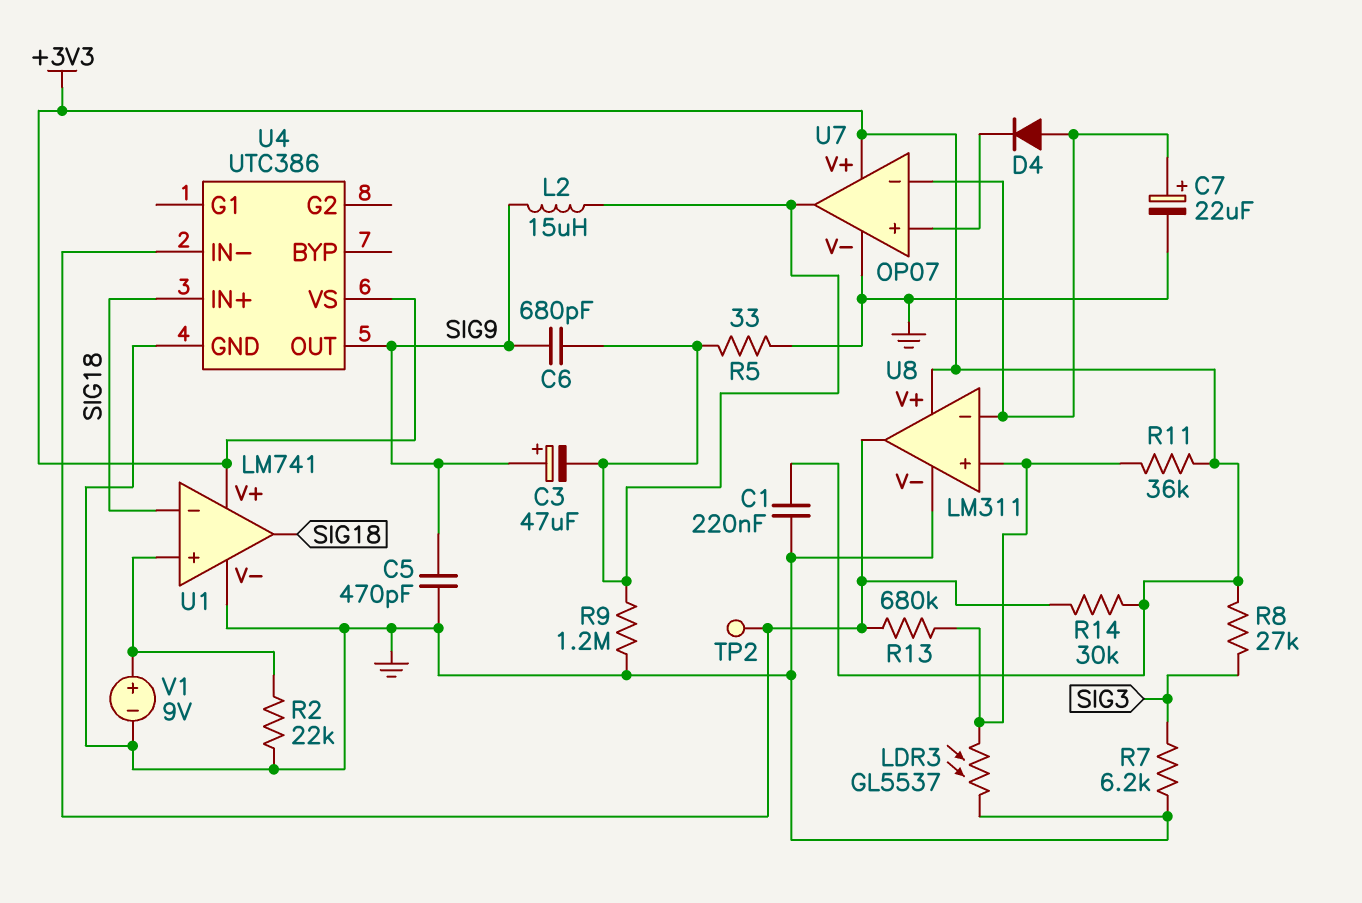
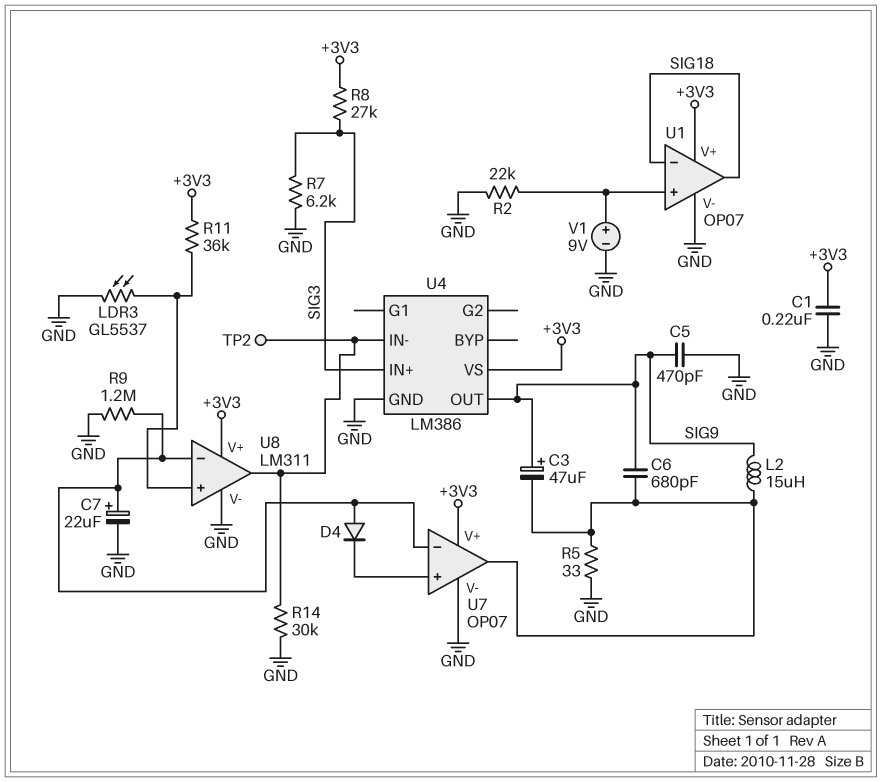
R9: 1.2M (GND, U7/out) -> 1.2M (GND, U7/in-)
R13: 680k (U4/IN-, U8/in+) -> none
R14: 30k (+3V3, U4/IN-) -> 30k (GND, U4/IN-)
U1: LM741 -> OP07
U4: UTC386 -> LM386
U4 pin IN+: SIG18 -> SIG3

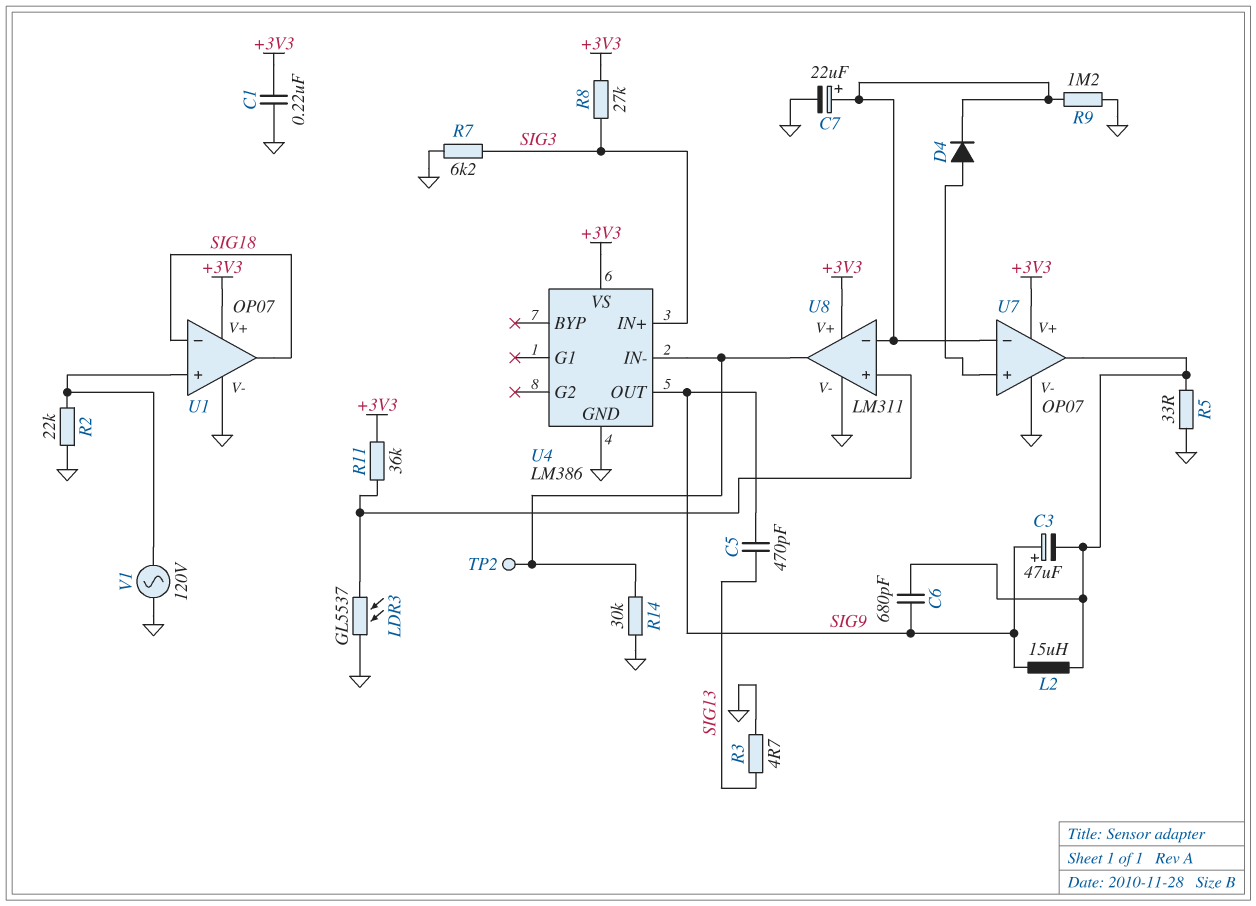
C5: 470pF (GND, SIG9) -> 470pF (SIG9, SIG13)
D4: diode (A U7/in-, K U7/in+) -> diode (A U7/in+, K U7/in-)
R3: none -> 4.7 (GND, SIG13)
V1: 9V (plus U1/in+, minus GND) -> AC 120V (GND, U1/in+)

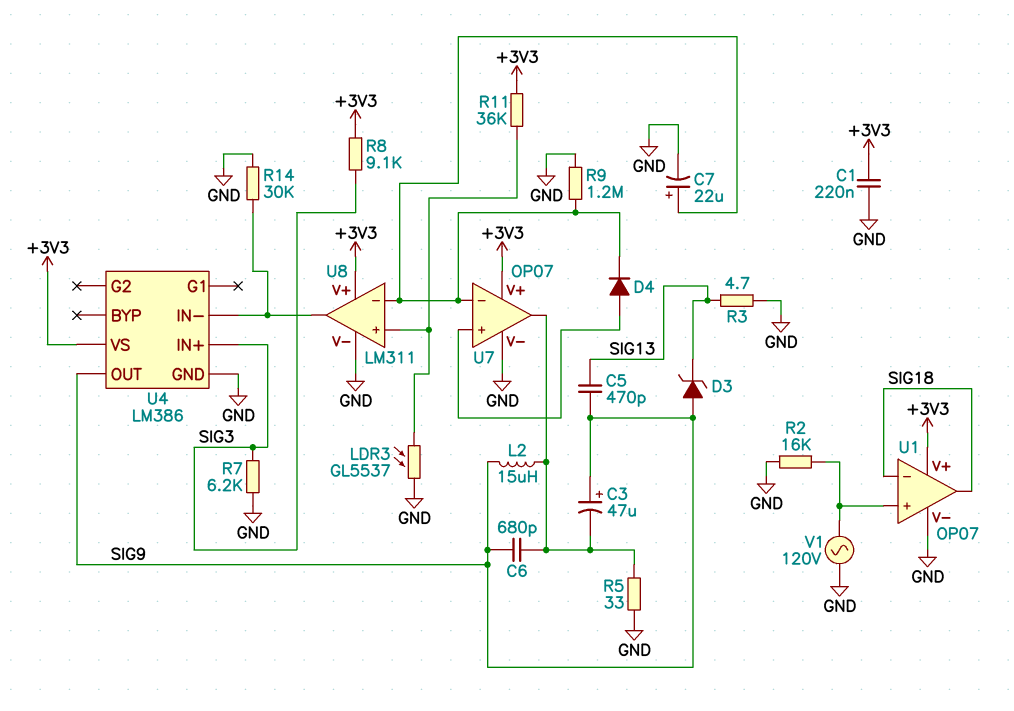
D3: none -> zener (A SIG9, K SIG13)
R2: 22k (GND, U1/in+) -> 16k (GND, U1/in+)
R8: 27k (+3V3, SIG3) -> 9.1k (+3V3, SIG3)
TP2: test point (U4/IN-) -> none

